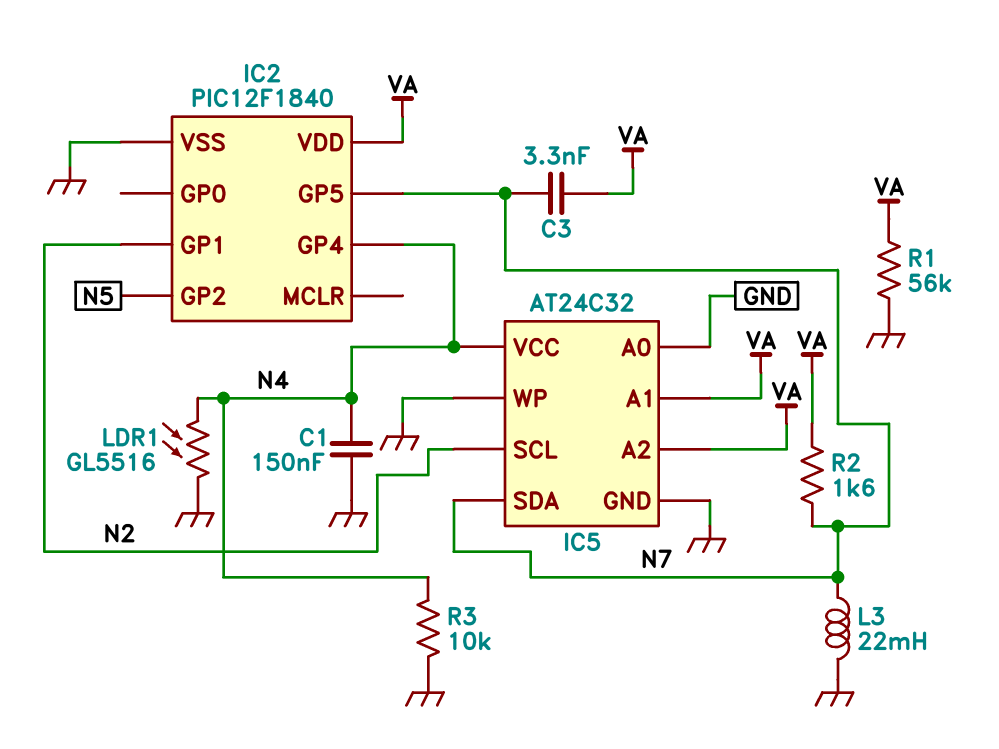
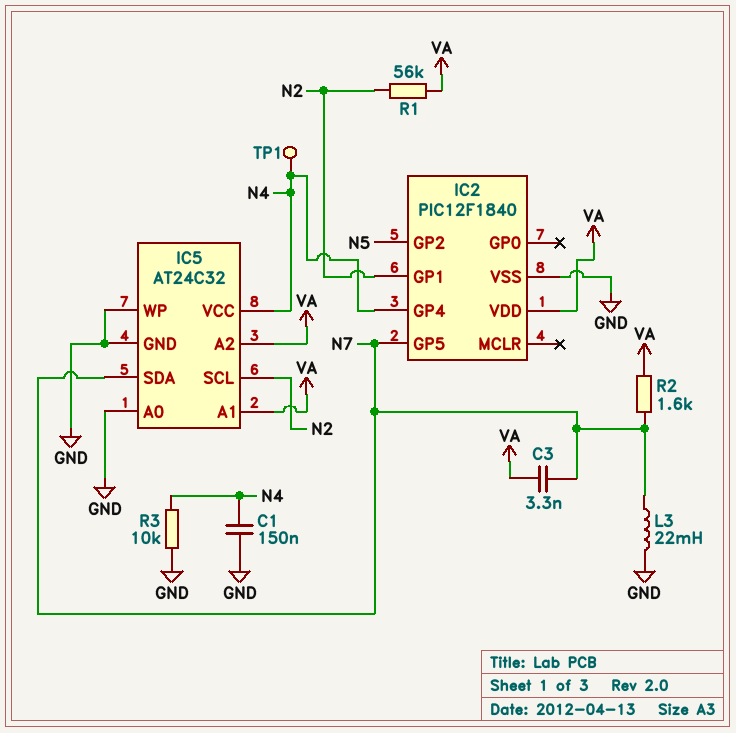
LDR1: GL5516 (GND, N4) -> none
R1: 56k (GND, VA) -> 56k (N2, VA)
TP1: none -> test point (N4)

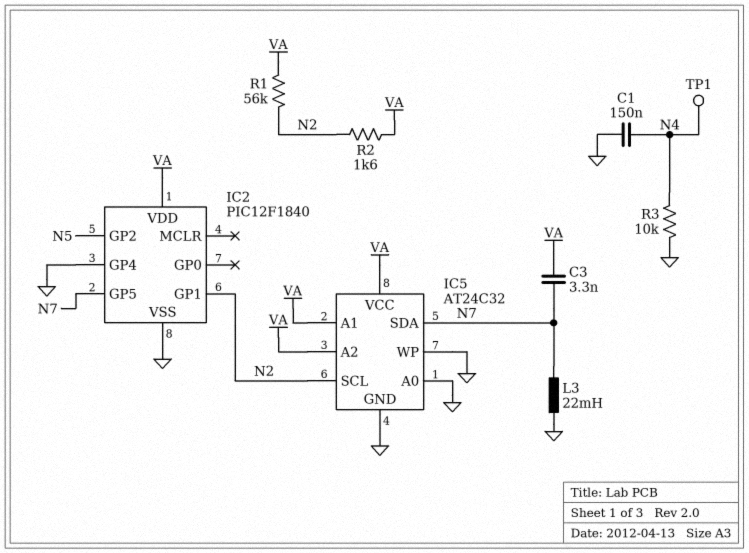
IC2 pin GP4: N4 -> GND
IC5 pin VCC: N4 -> VA
R2: 1.6k (N7, VA) -> 1.6k (N2, VA)

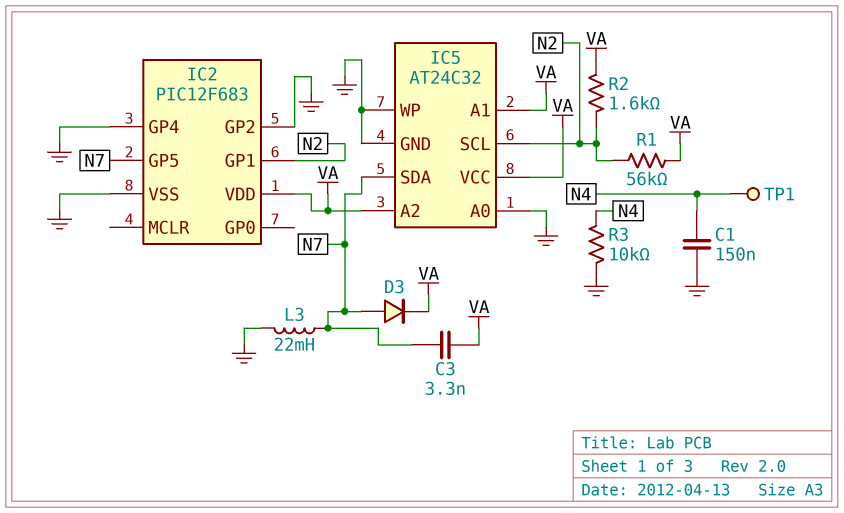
D3: none -> diode (A N7, K VA)
IC2: PIC12F1840 -> PIC12F683
IC2 pin GP2: N5 -> GND

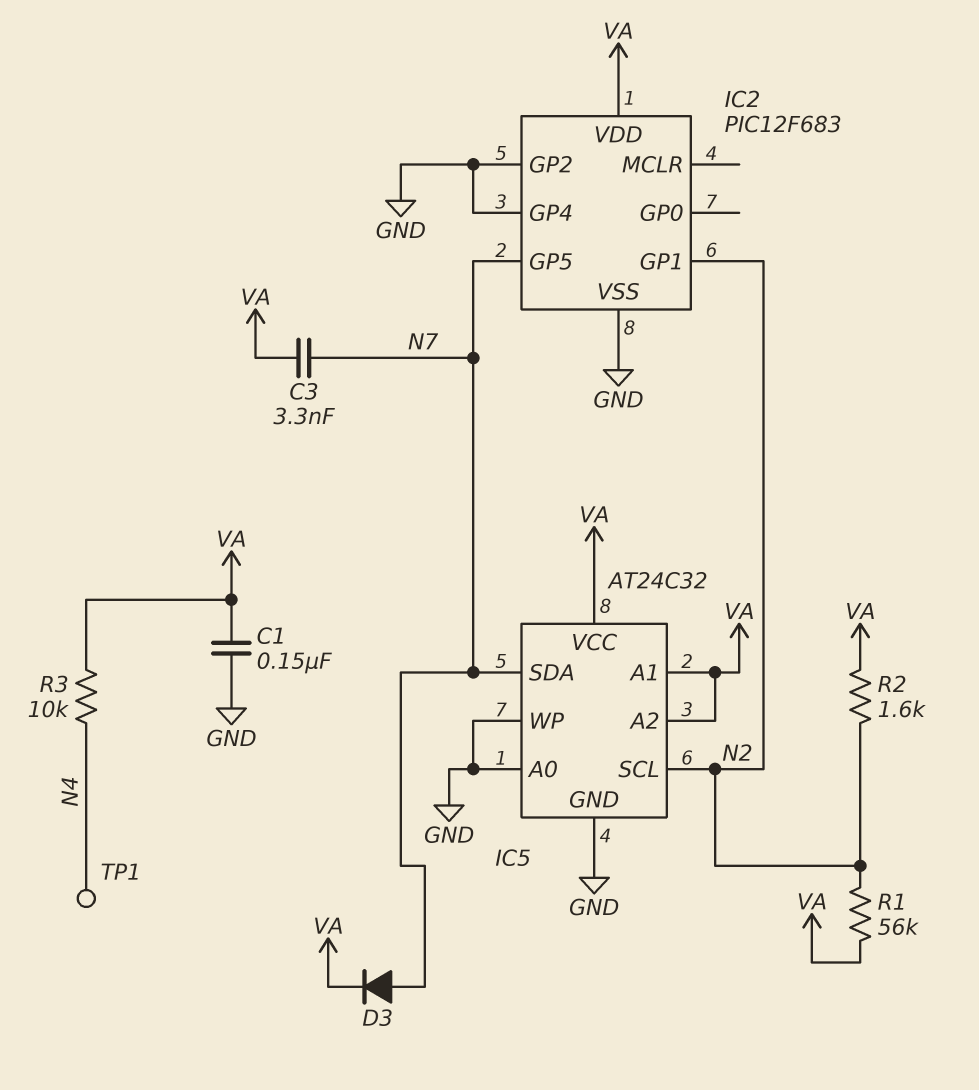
C1: 150nF (GND, N4) -> 150nF (GND, VA)
L3: 22mH (GND, N7) -> none
R3: 10k (GND, N4) -> 10k (N4, VA)

